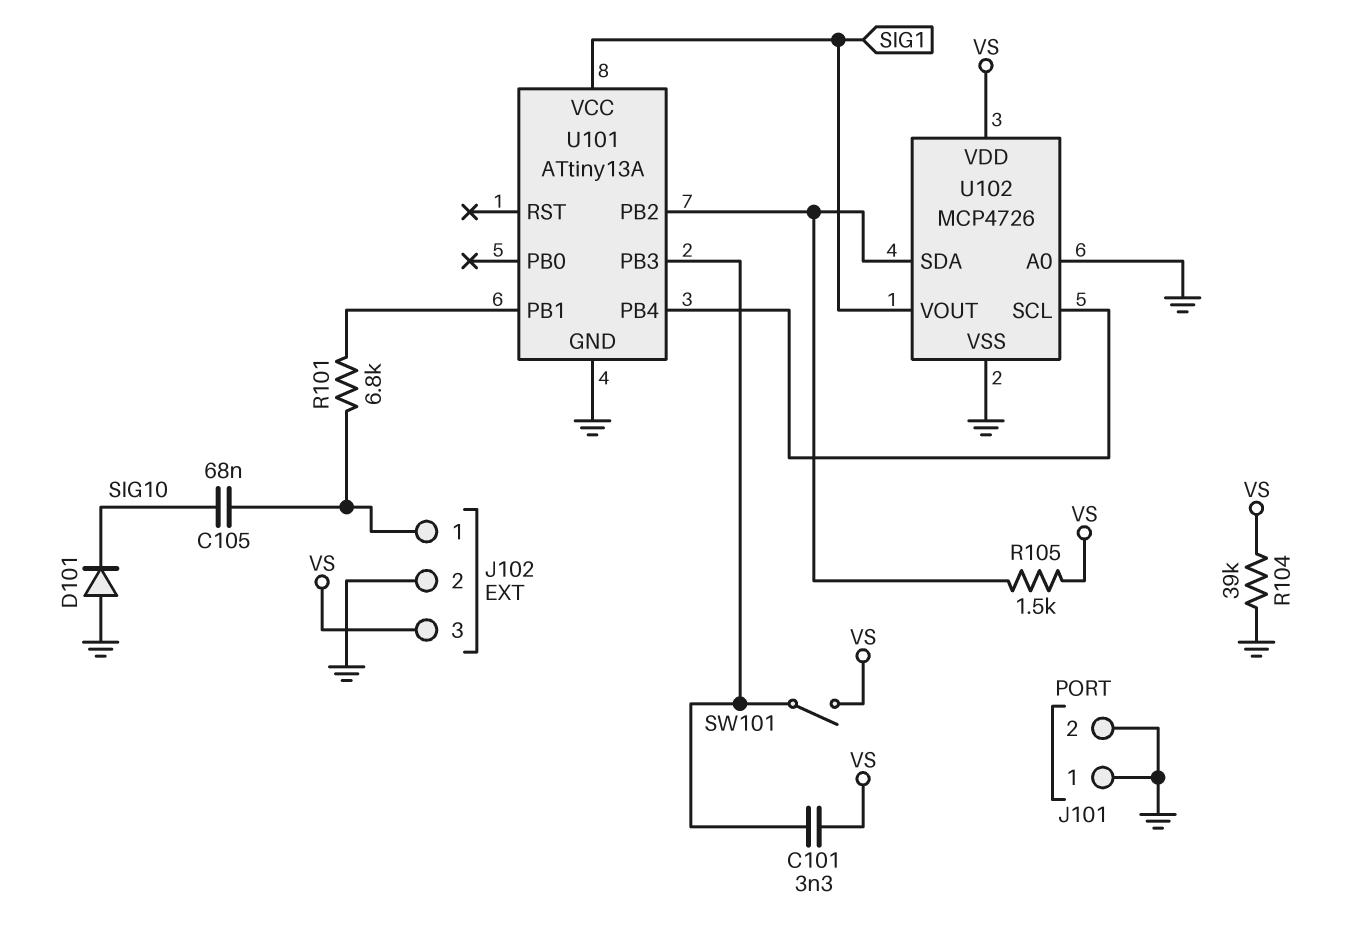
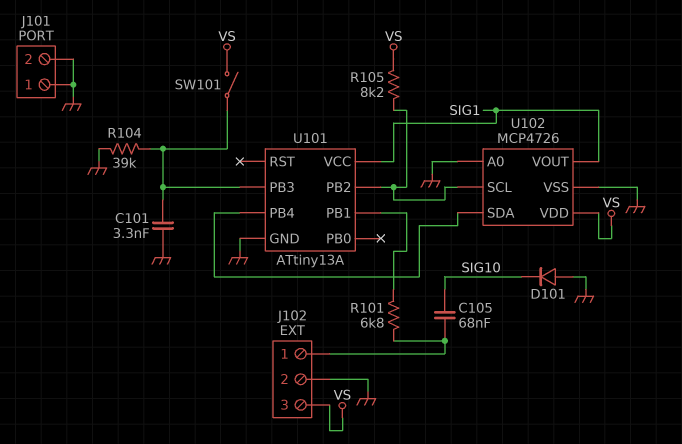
C101: 3.3nF (U101/PB3, VS) -> 3.3nF (GND, U101/PB3)
R104: 39k (GND, VS) -> 39k (GND, U101/PB3)
R105: 1.5k (U101/PB2, VS) -> 8.2k (U101/PB2, VS)
U102 pin SCL: U101/PB4 -> U101/PB2
U102 pin SDA: U101/PB2 -> U101/PB4

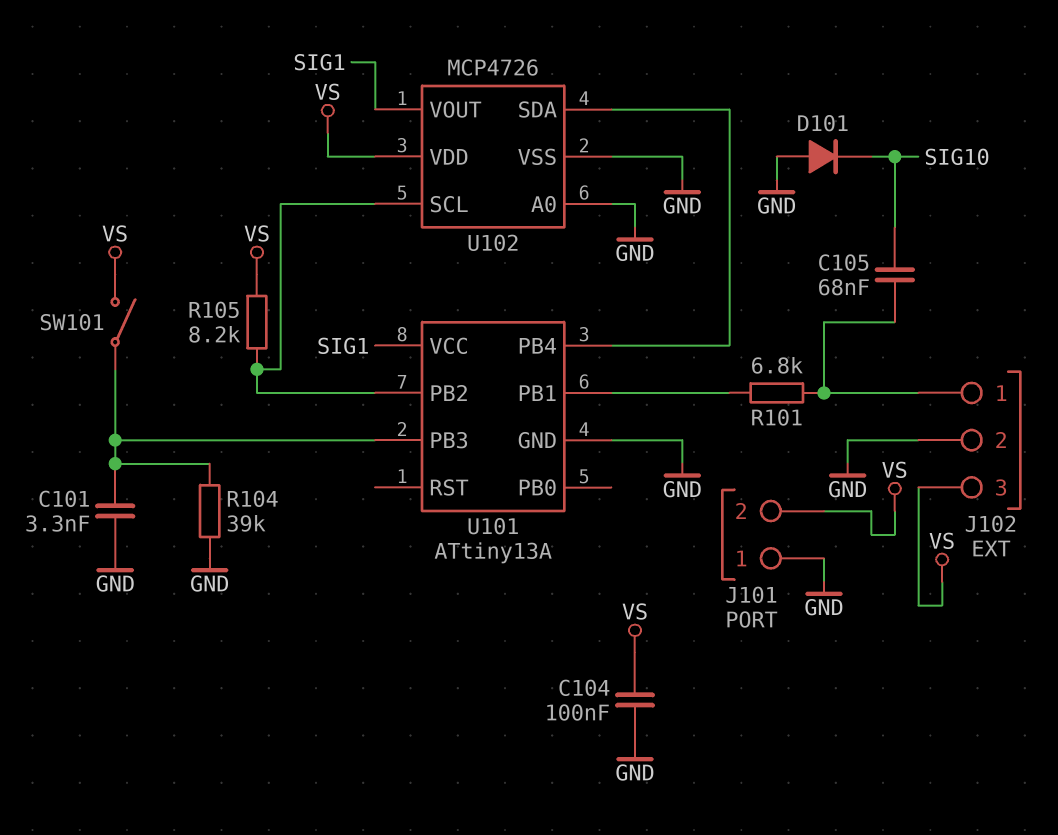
C104: none -> 100nF (GND, VS)
J101 pin 2: GND -> VS

